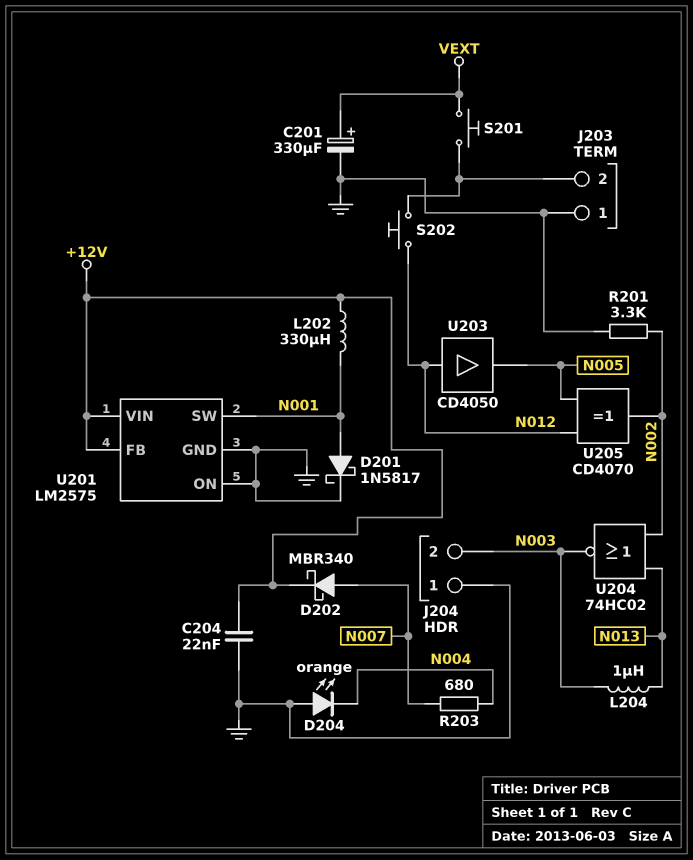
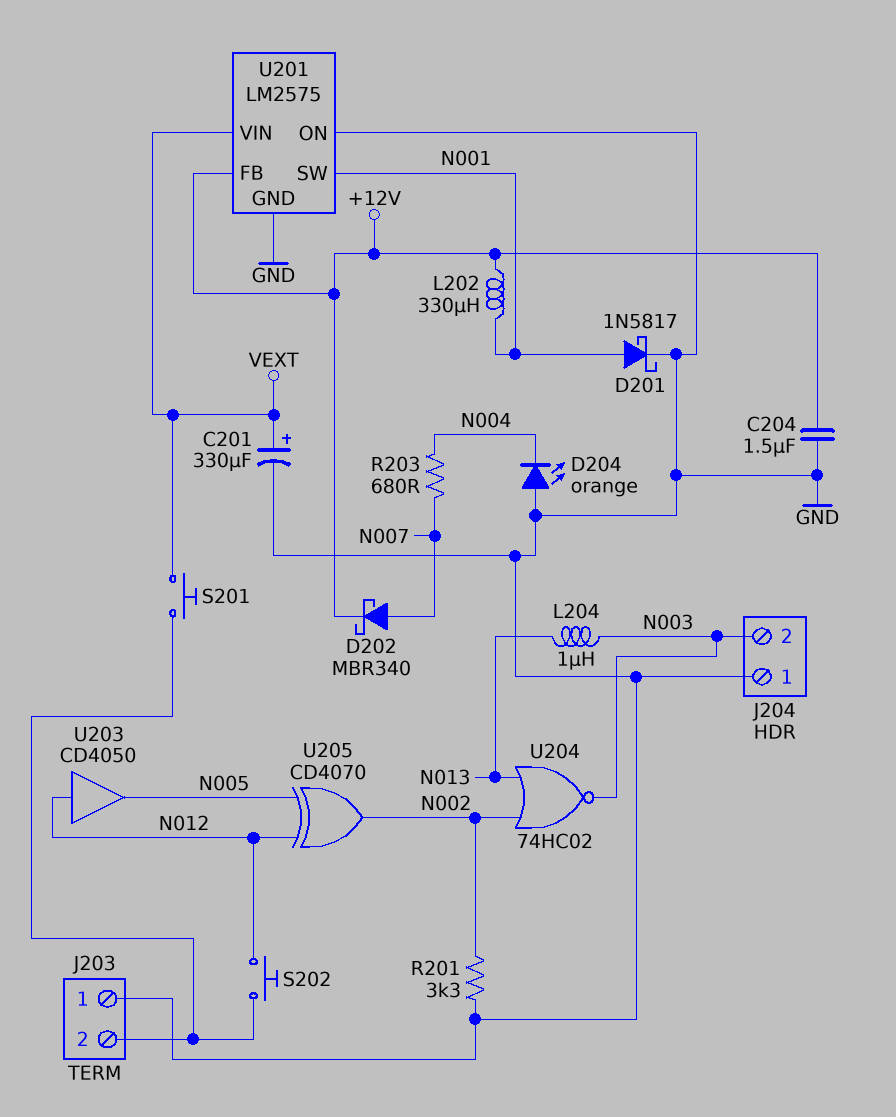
C204: 22nF (+12V, GND) -> 1.5uF (+12V, GND)
U201 pin VIN: +12V -> VEXT

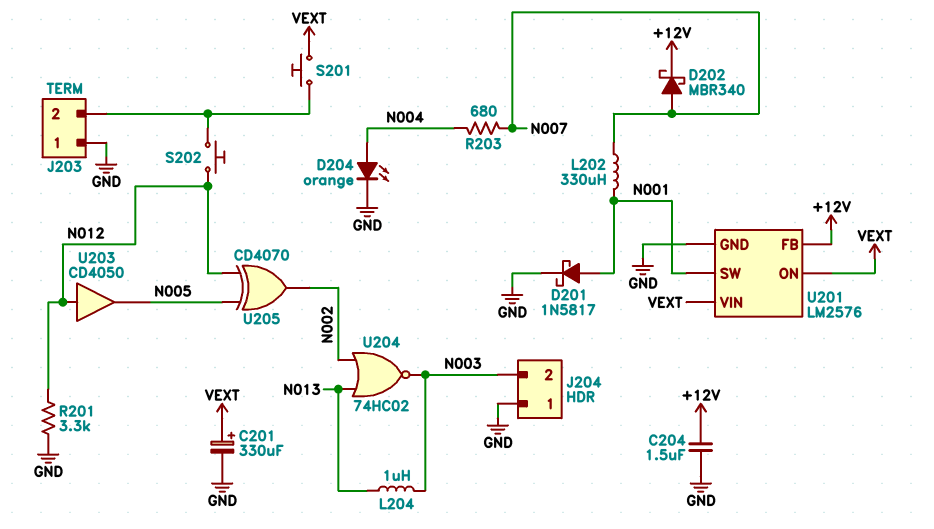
D204: LED orange (A GND, K N004) -> LED orange (A N004, K GND)
L202: 330uH (+12V, N001) -> 330uH (N001, N007)
R201: 3.3k (GND, N002) -> 3.3k (GND, N012)
U201: LM2575 -> LM2576
U201 pin ON: GND -> VEXT

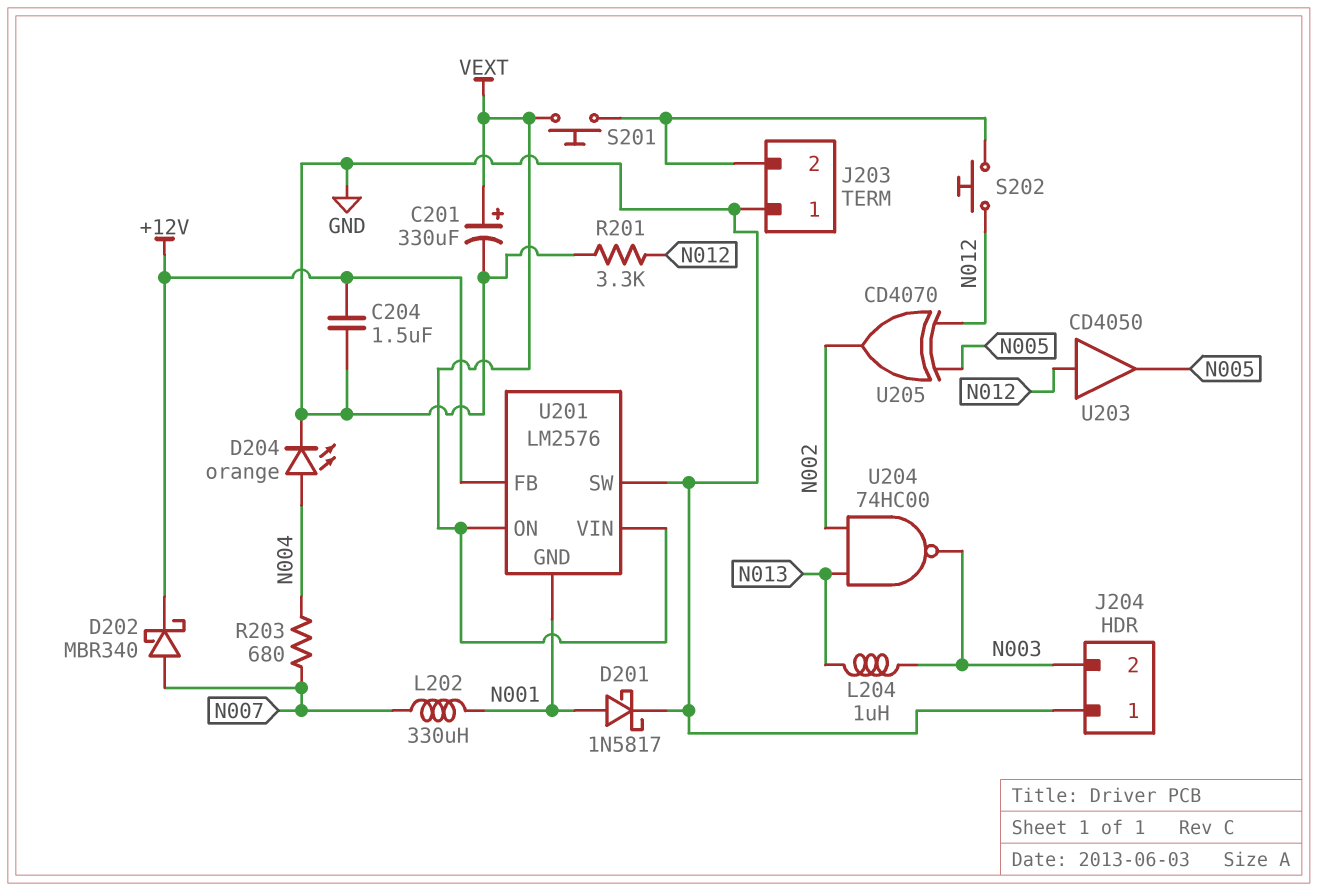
U201 pin GND: GND -> N001
U201 pin SW: N001 -> GND
U204: NOR 74HC02 (in N002, in N013, out N003) -> NAND 74HC00 (in N002, in N013, out N003)

